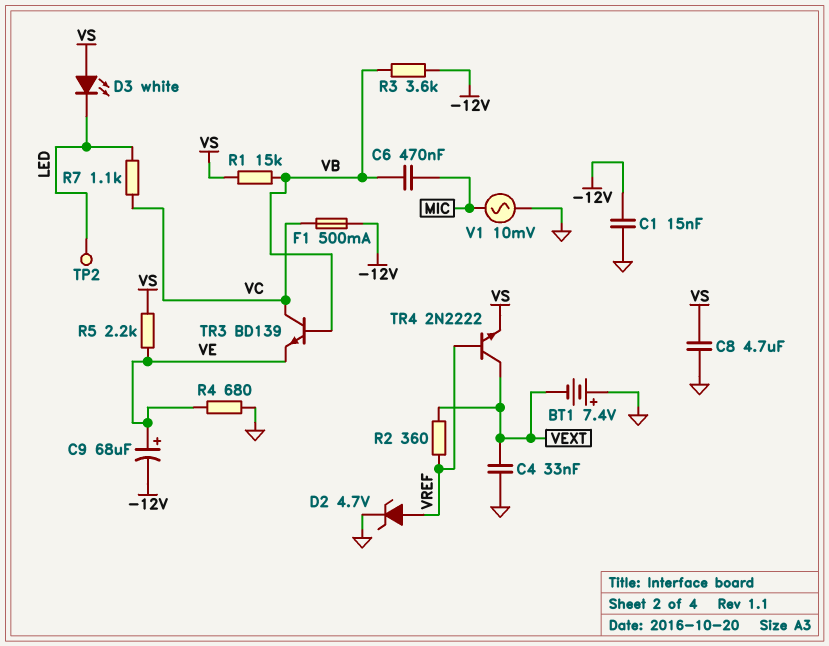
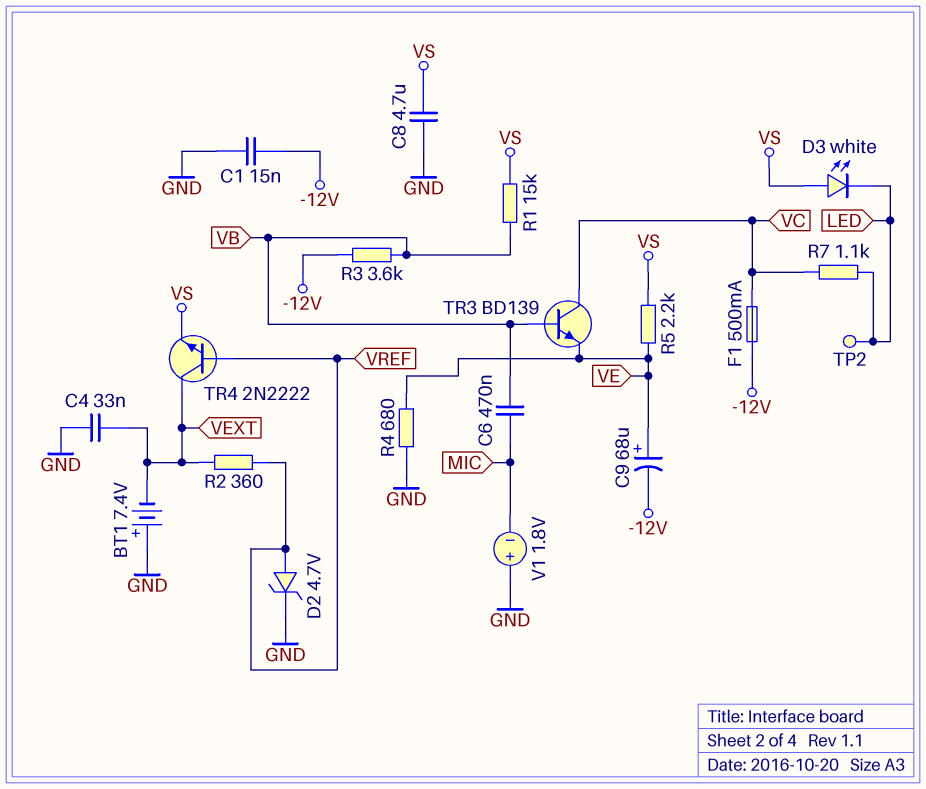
V1: AC 10mV (GND, MIC) -> 1.8V (plus GND, minus MIC)

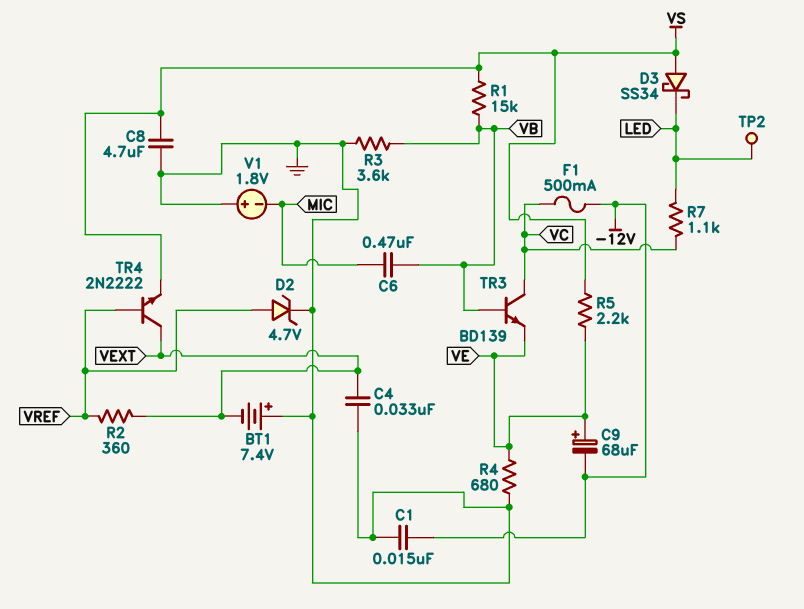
D3: LED white (A VS, K LED) -> schottky SS34 (A VS, K LED)
R3: 3.6k (-12V, VB) -> 3.6k (GND, VB)

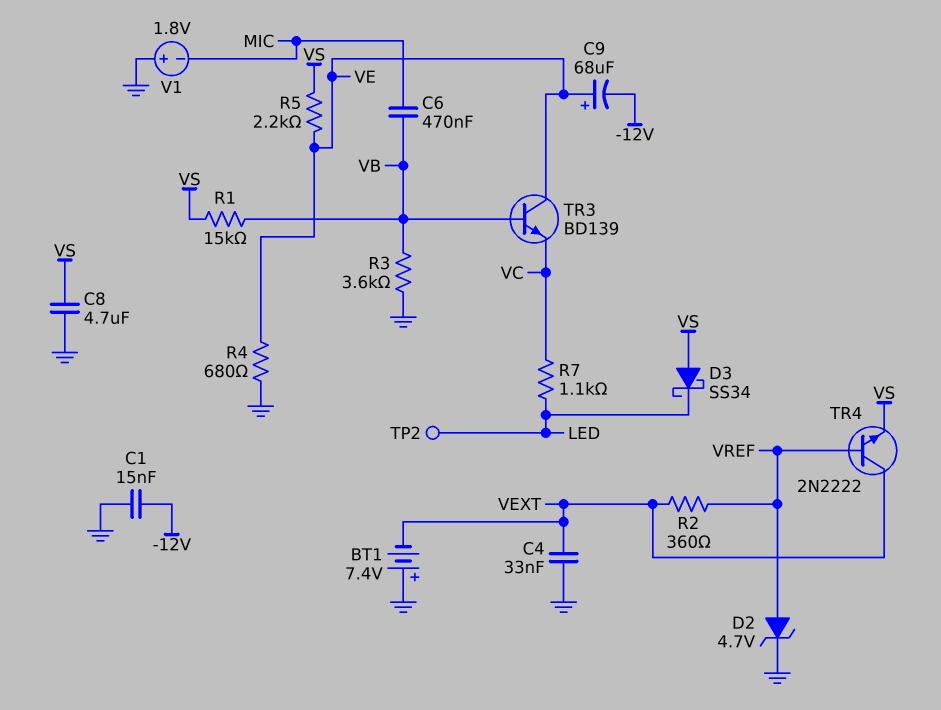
F1: 500mA (-12V, VC) -> none
TR3: NPN BD139 (B VB, C VC, E VE) -> NPN BD139 (B VB, C VE, E VC)

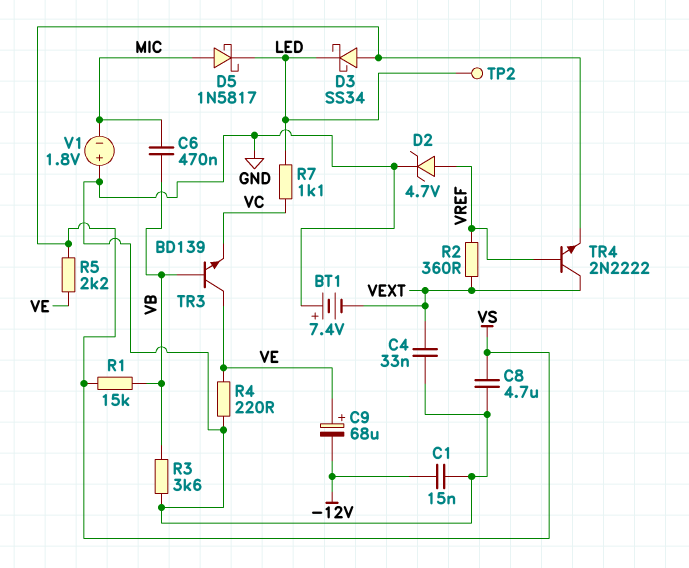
D5: none -> schottky 1N5817 (A MIC, K LED)
R4: 680 (GND, VE) -> 220 (GND, VE)

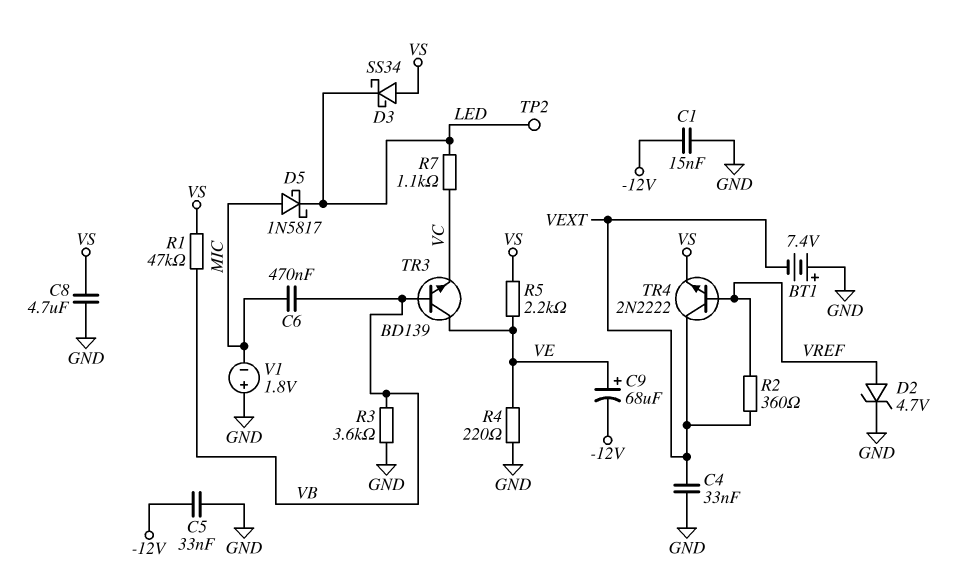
C5: none -> 33nF (-12V, GND)
R1: 15k (VB, VS) -> 47k (VB, VS)

